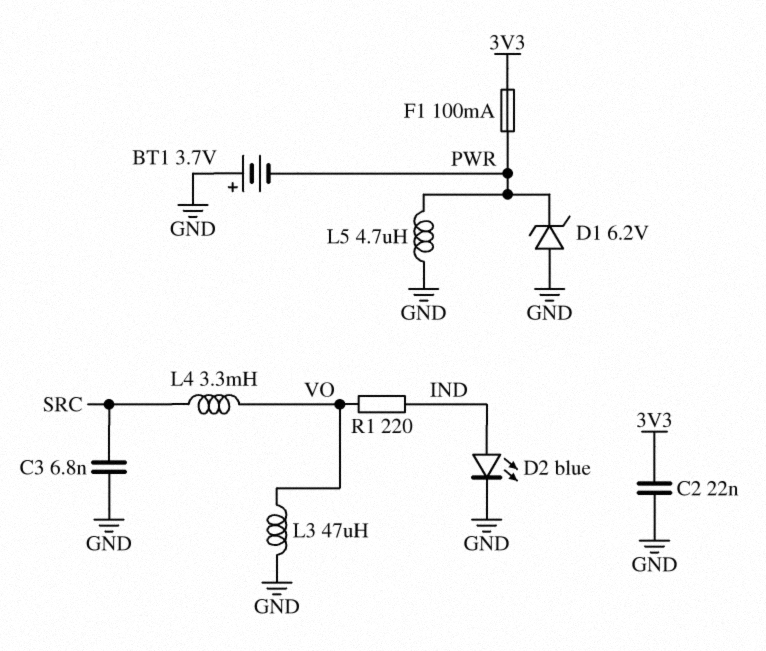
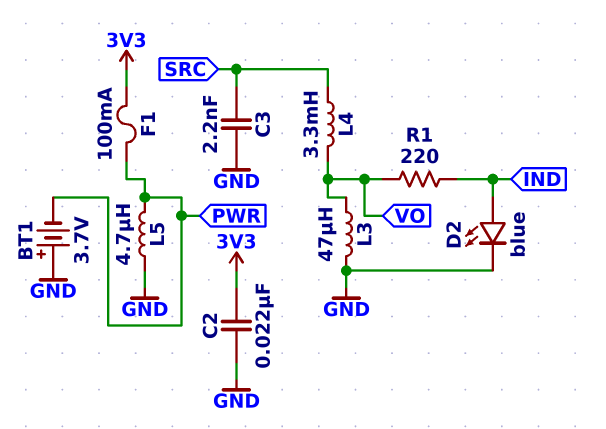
C3: 6.8nF (GND, SRC) -> 2.2nF (GND, SRC)
D1: zener 6.2V (A GND, K PWR) -> none

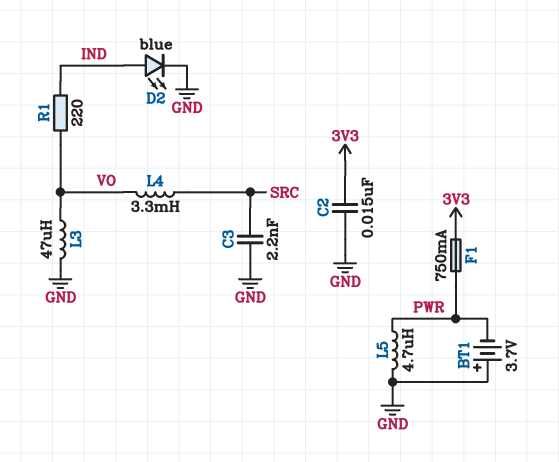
C2: 22nF (3V3, GND) -> 15nF (3V3, GND)
F1: 100mA (3V3, PWR) -> 750mA (3V3, PWR)

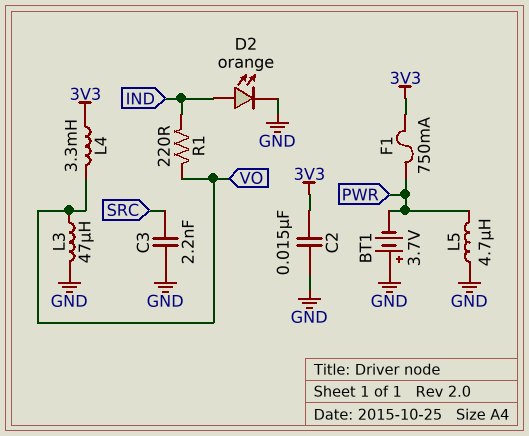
D2: LED blue (A IND, K GND) -> LED orange (A IND, K GND)
L4: 3.3mH (SRC, VO) -> 3.3mH (3V3, VO)

